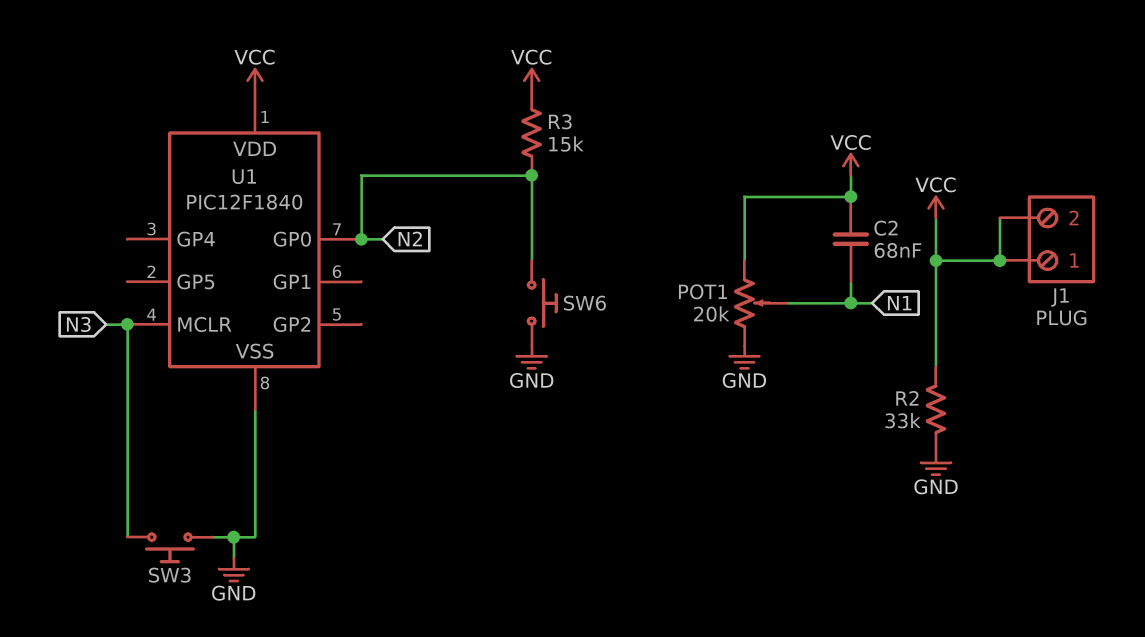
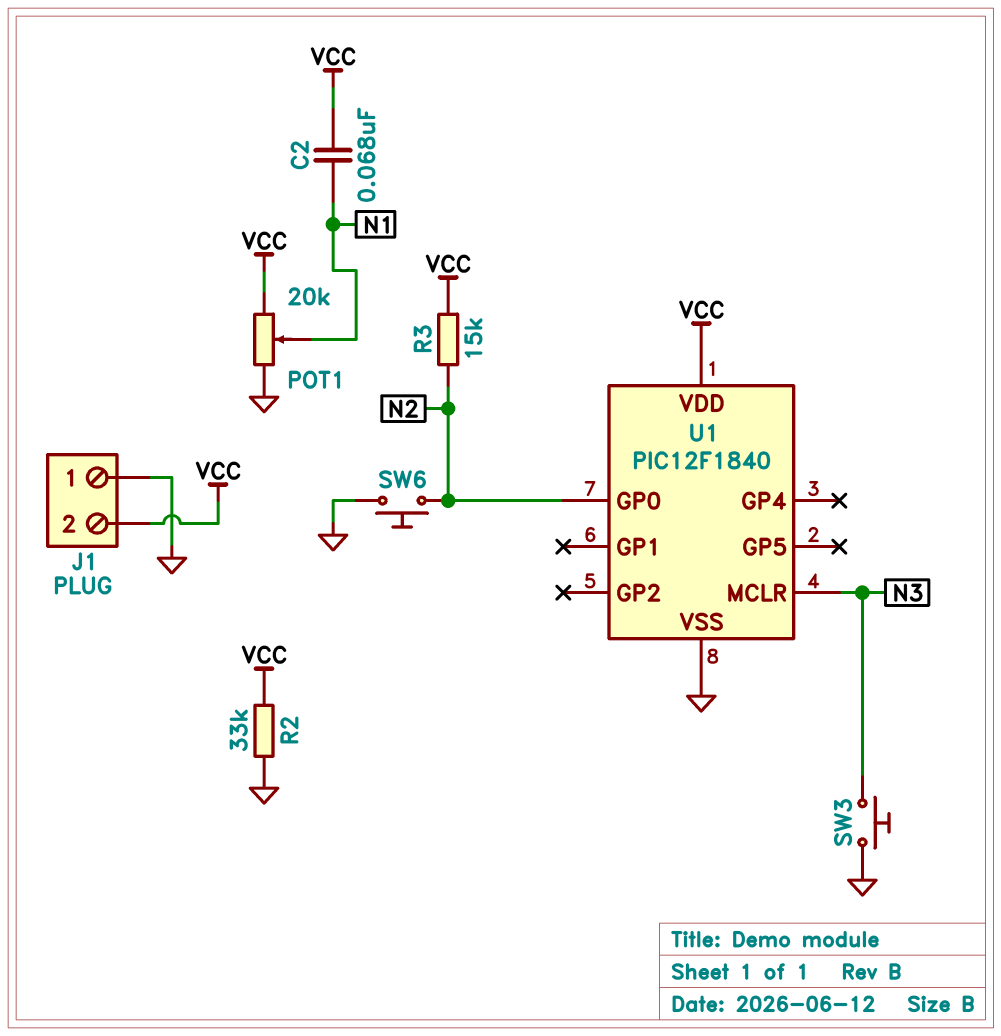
J1 pin 1: VCC -> GND

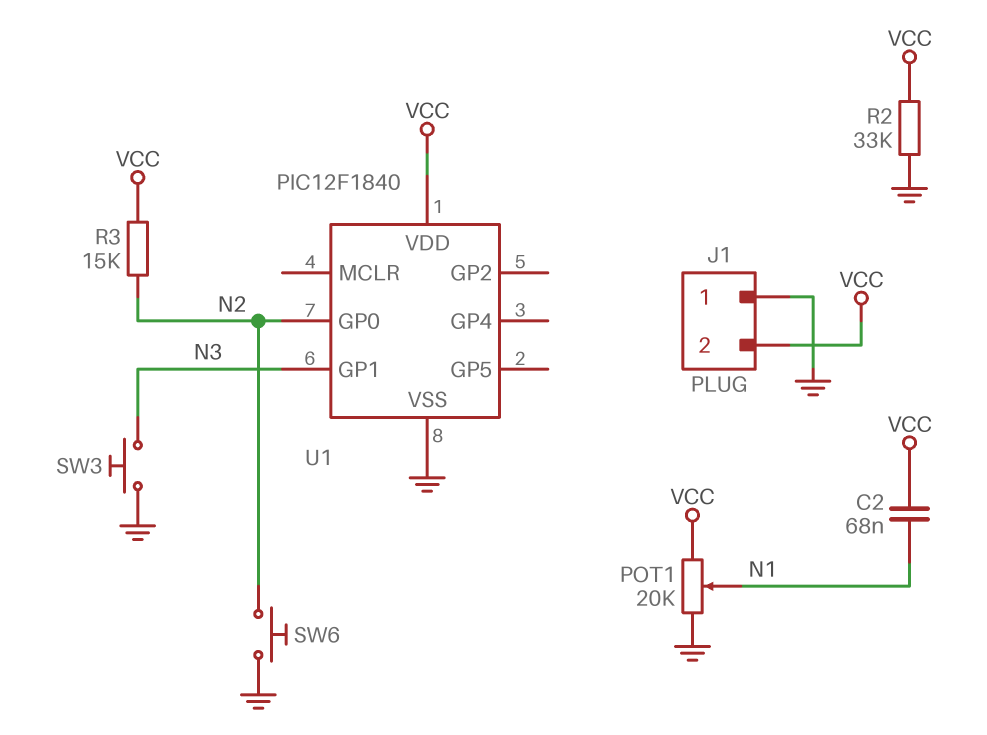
U1 pin GP1: none -> N3
U1 pin MCLR: N3 -> none

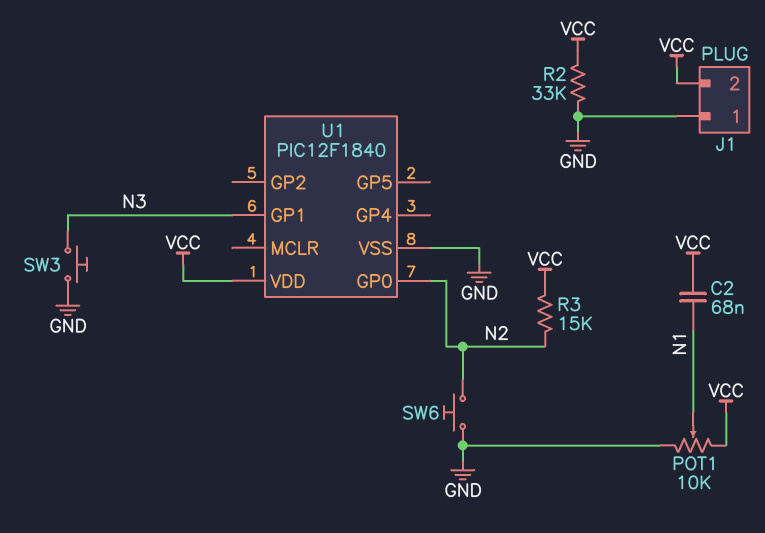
POT1: 20k (GND, VCC, wiper N1) -> 10k (GND, VCC, wiper N1)

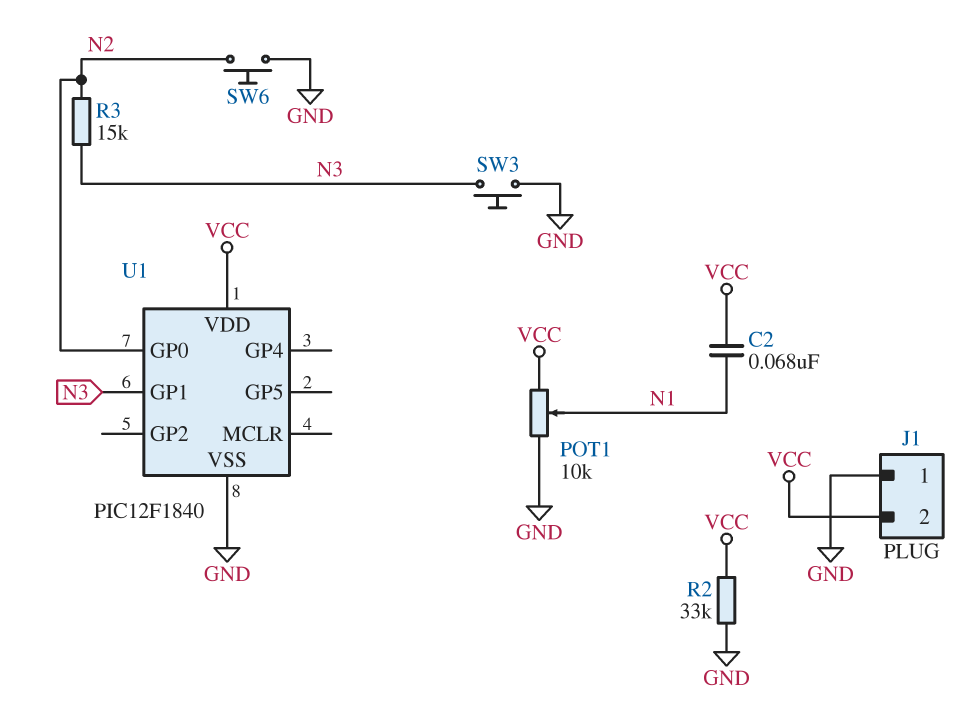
R3: 15k (N2, VCC) -> 15k (N2, N3)

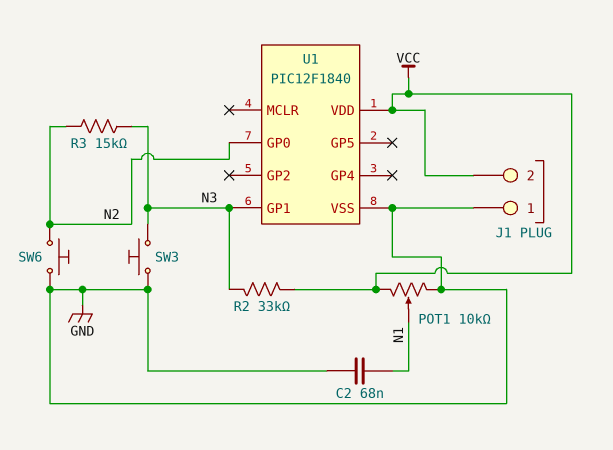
C2: 68nF (N1, VCC) -> 68nF (GND, N1)
R2: 33k (GND, VCC) -> 33k (N3, VCC)

